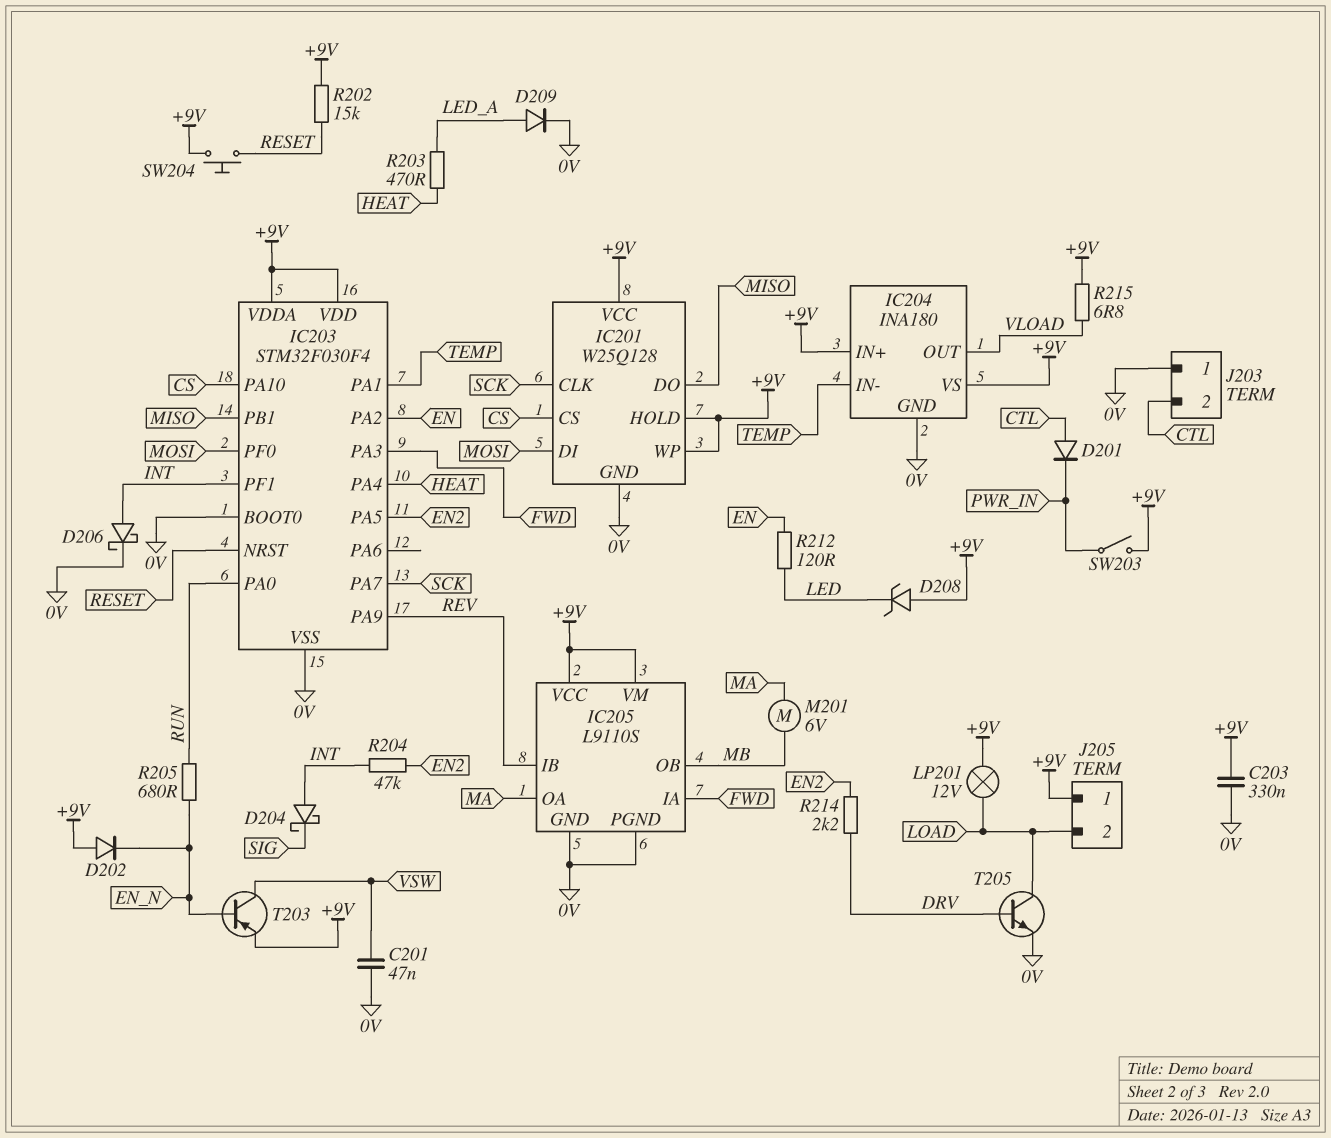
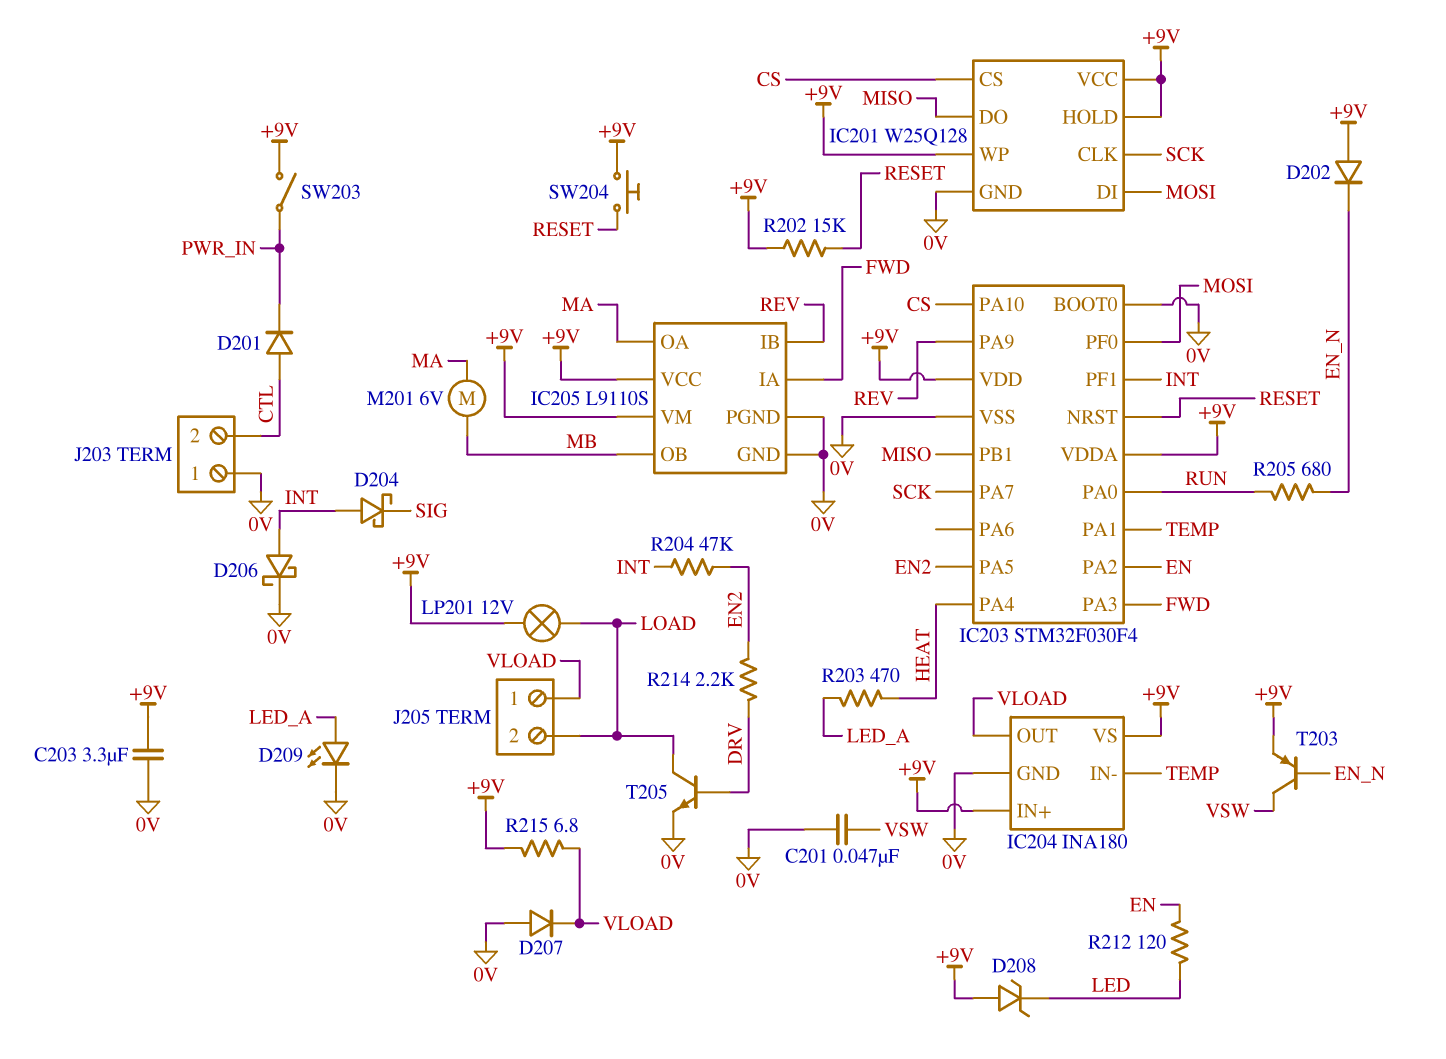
C203: 330nF (+9V, 0V) -> 3.3uF (+9V, 0V)
D207: none -> diode (A 0V, K VLOAD)
D209: diode (A LED_A, K 0V) -> LED (A LED_A, K 0V)
J205 pin 1: +9V -> VLOAD

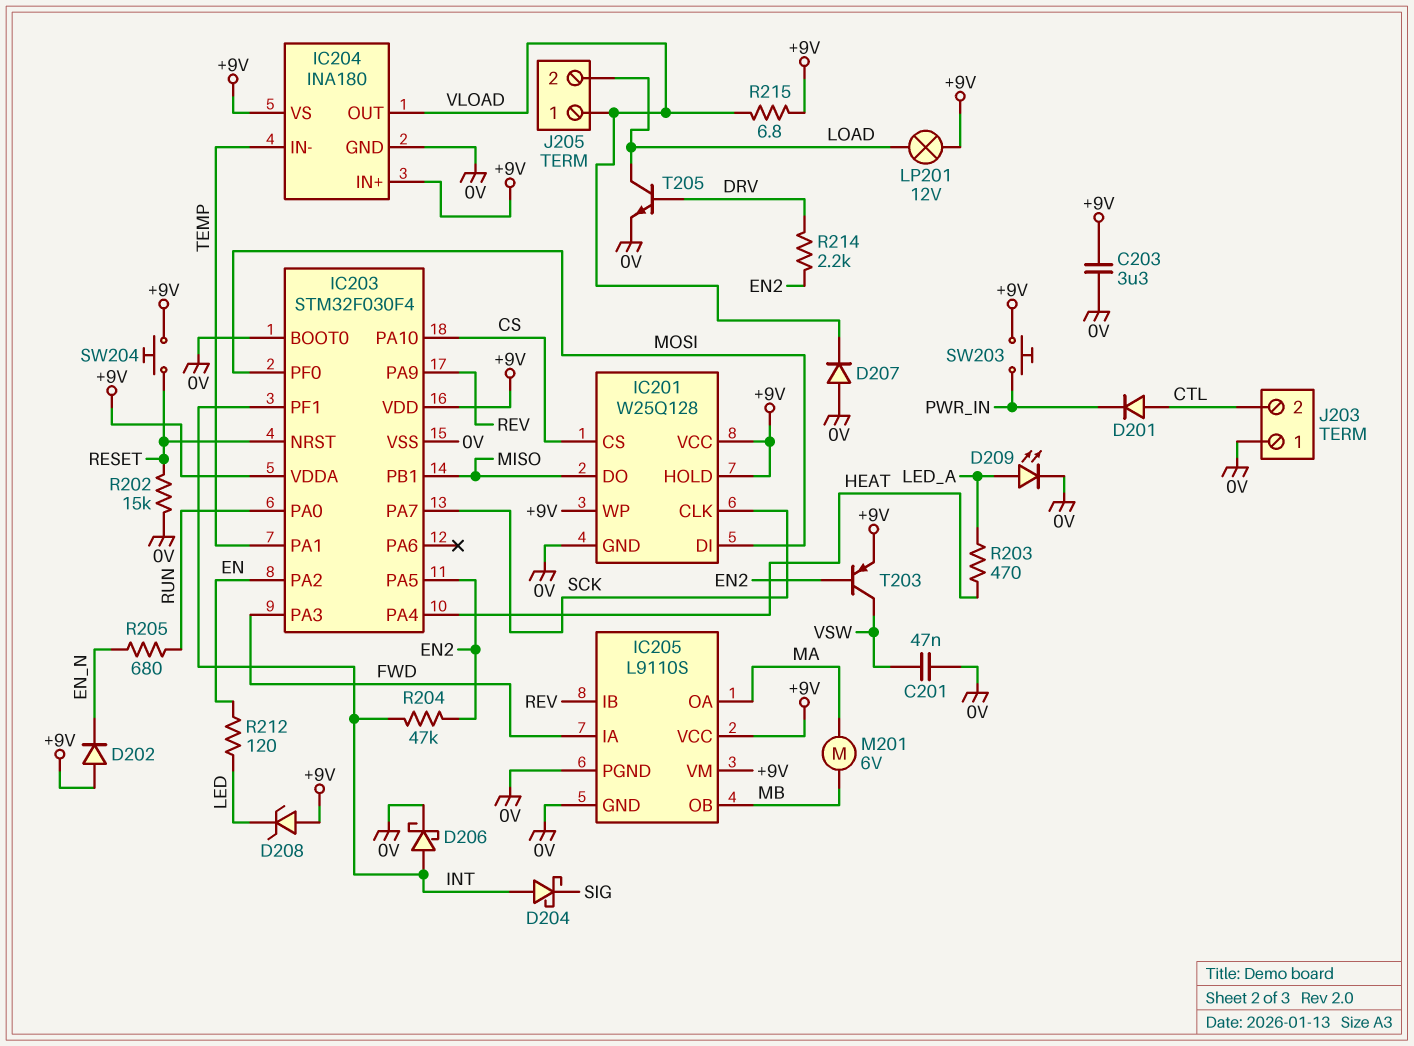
R202: 15k (+9V, RESET) -> 15k (0V, RESET)
SW203: switch (+9V, PWR_IN) -> button (+9V, PWR_IN)
T203: PNP (B EN_N, C VSW, E +9V) -> PNP (B EN2, C VSW, E +9V)

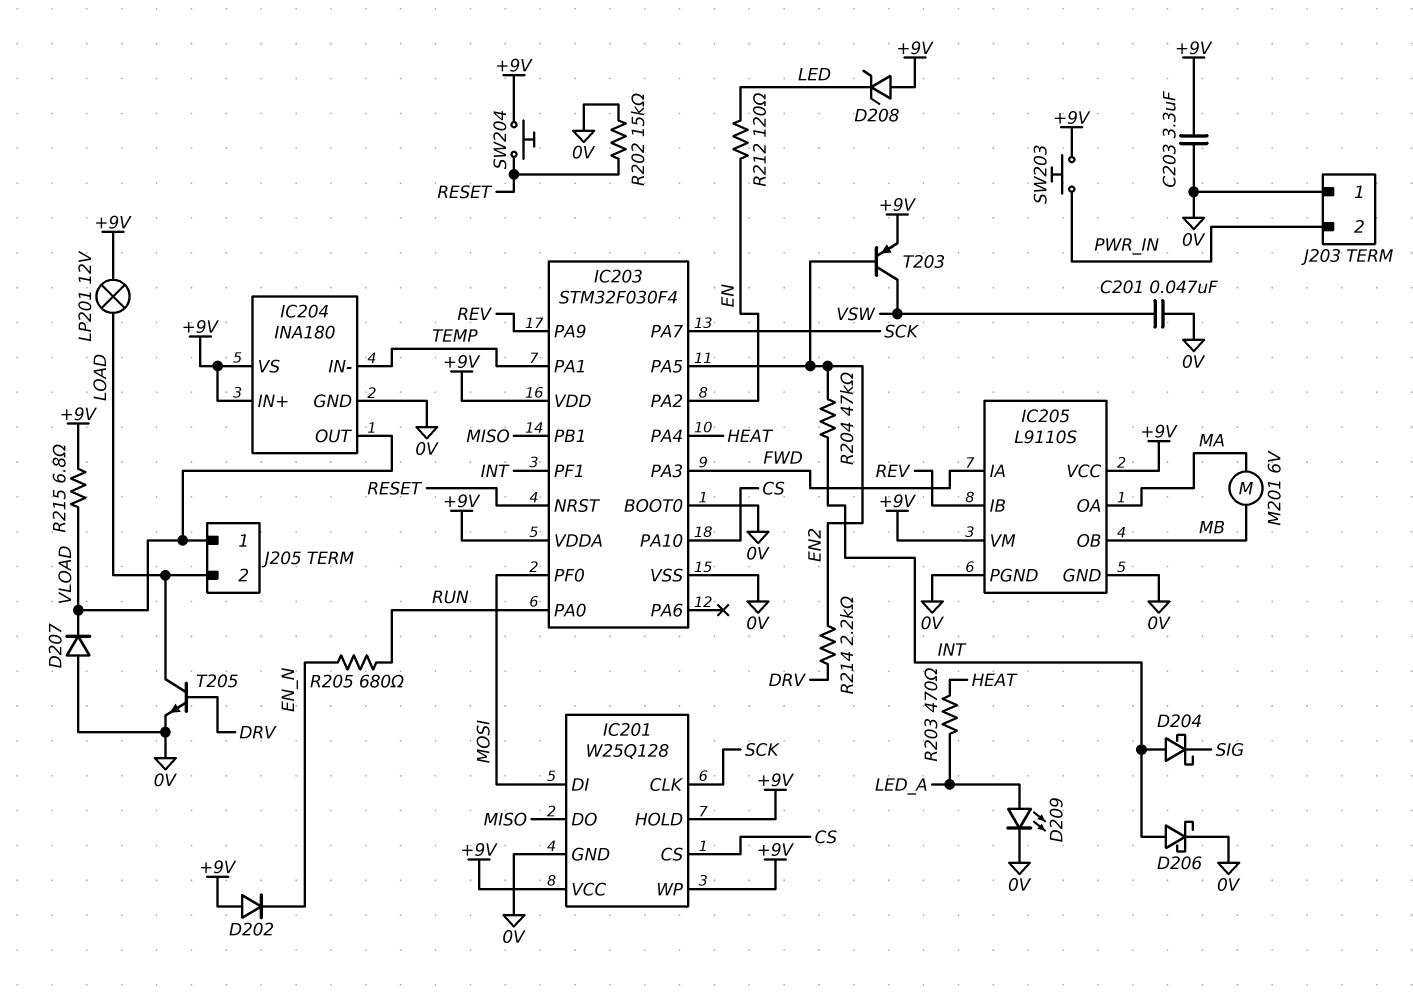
D201: diode (A CTL, K PWR_IN) -> none
J203 pin 2: CTL -> PWR_IN

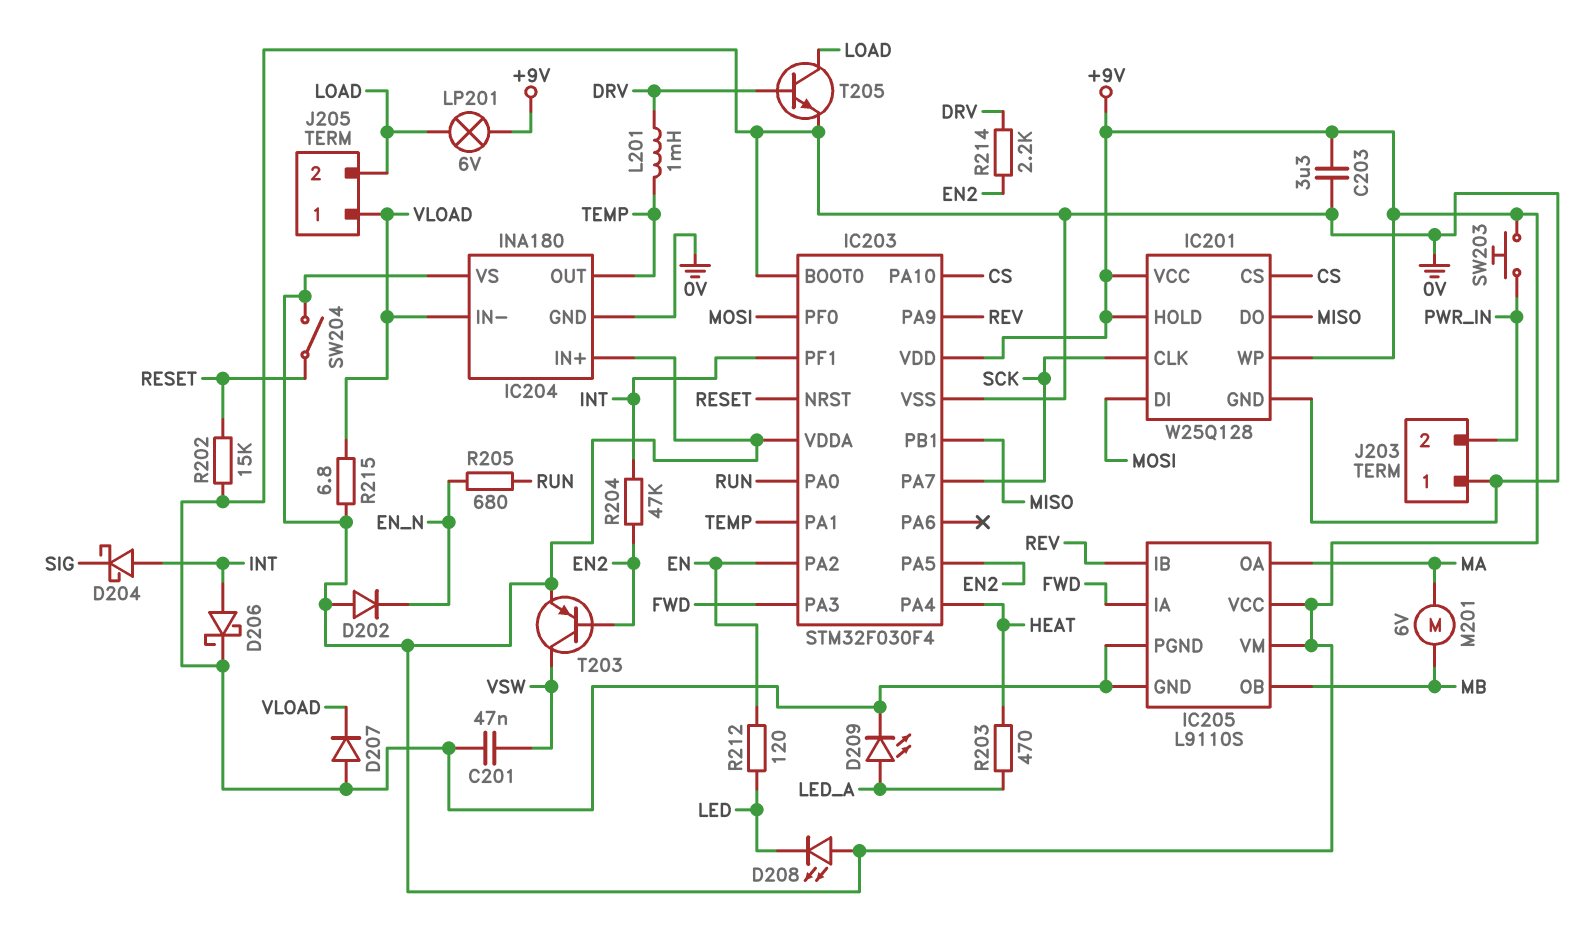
D208: zener (A +9V, K LED) -> LED (A +9V, K LED)
IC204 pin IN-: TEMP -> VLOAD
IC204 pin OUT: VLOAD -> TEMP
L201: none -> 1mH (DRV, TEMP)
LP201: lamp 12V (+9V, LOAD) -> lamp 6V (+9V, LOAD)
SW204: button (+9V, RESET) -> switch (+9V, RESET)

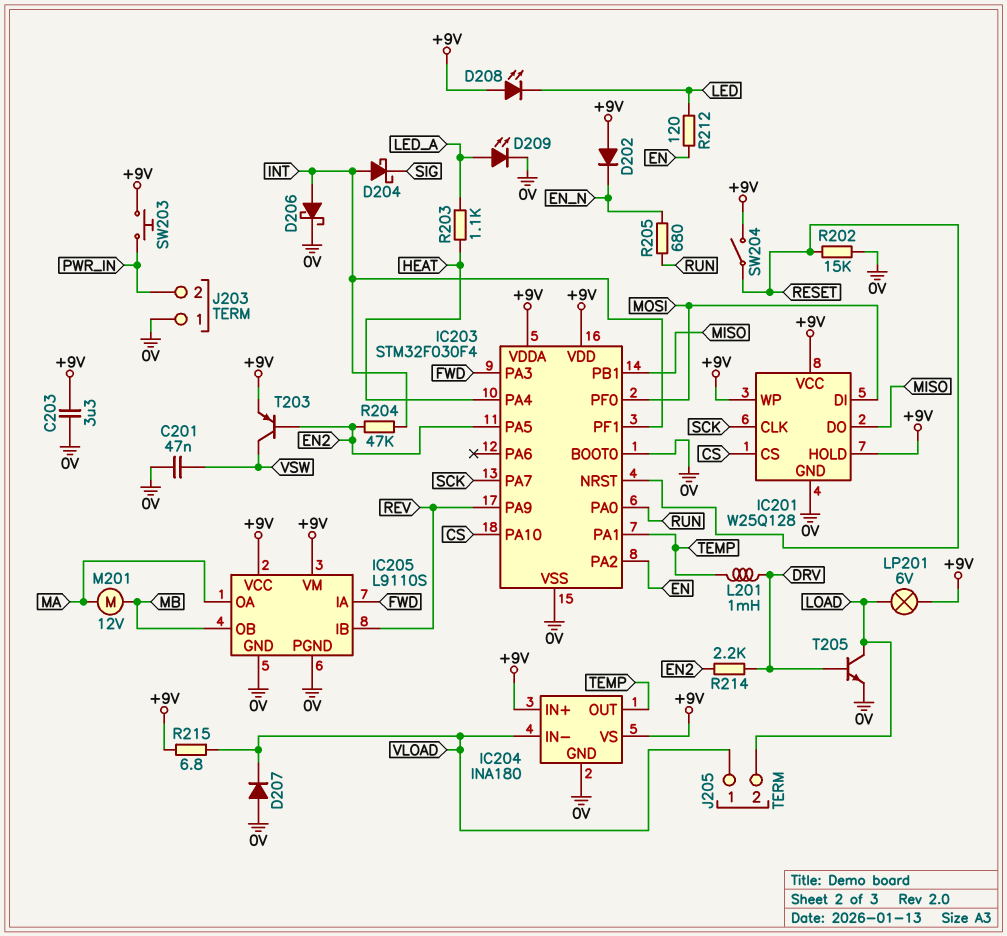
M201: motor 6V (MA, MB) -> motor 12V (MA, MB)
R203: 470 (HEAT, LED_A) -> 1.1k (HEAT, LED_A)

